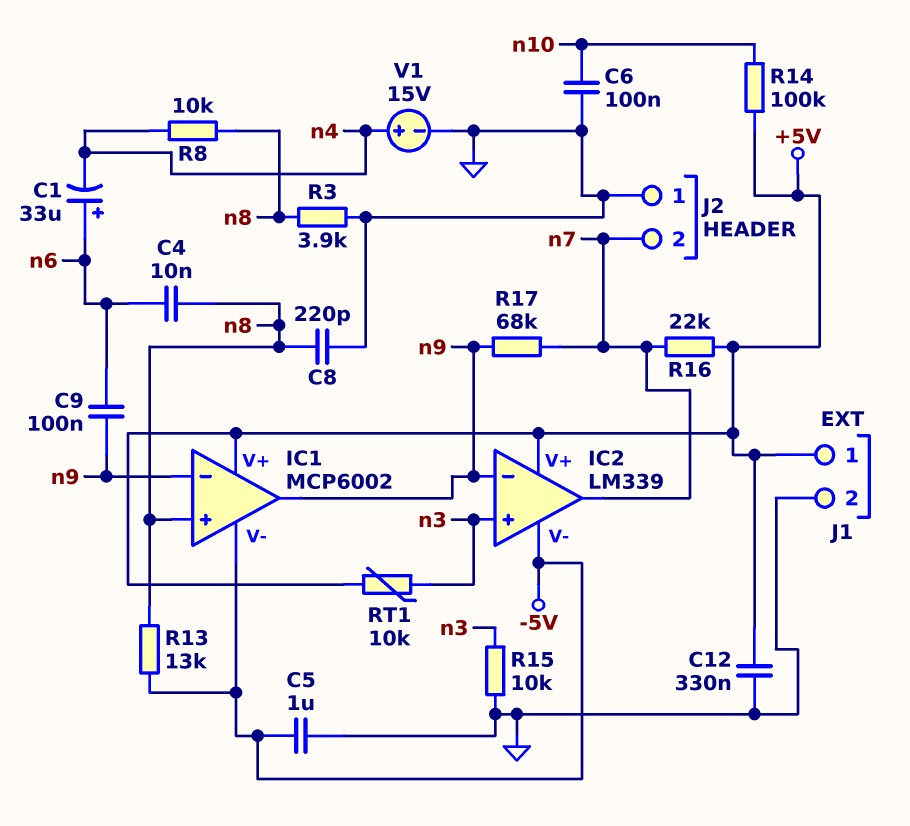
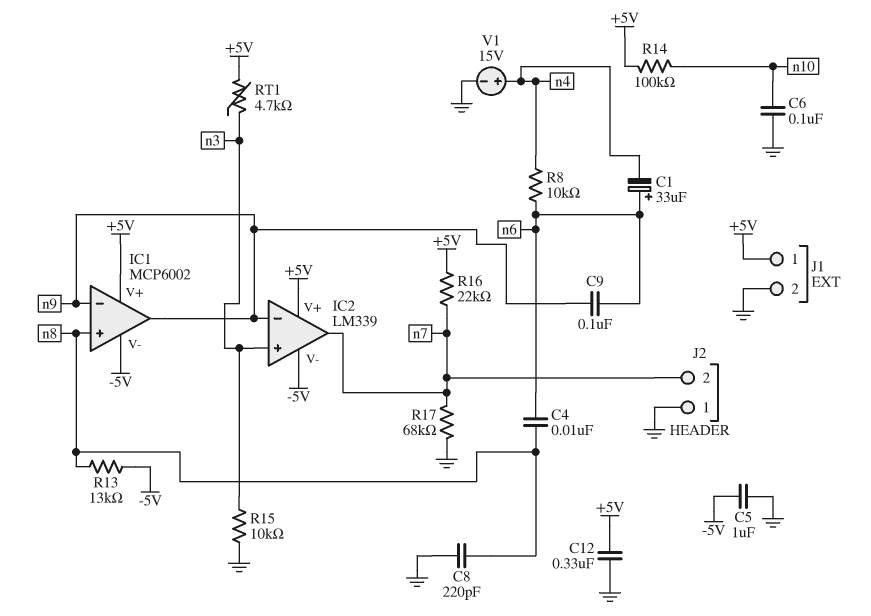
R3: 3.9k (GND, n8) -> none
R8: 10k (n4, n8) -> 10k (n4, n6)
R17: 68k (n7, n9) -> 68k (GND, n7)
RT1: 10k (+5V, n3) -> 4.7k (+5V, n3)

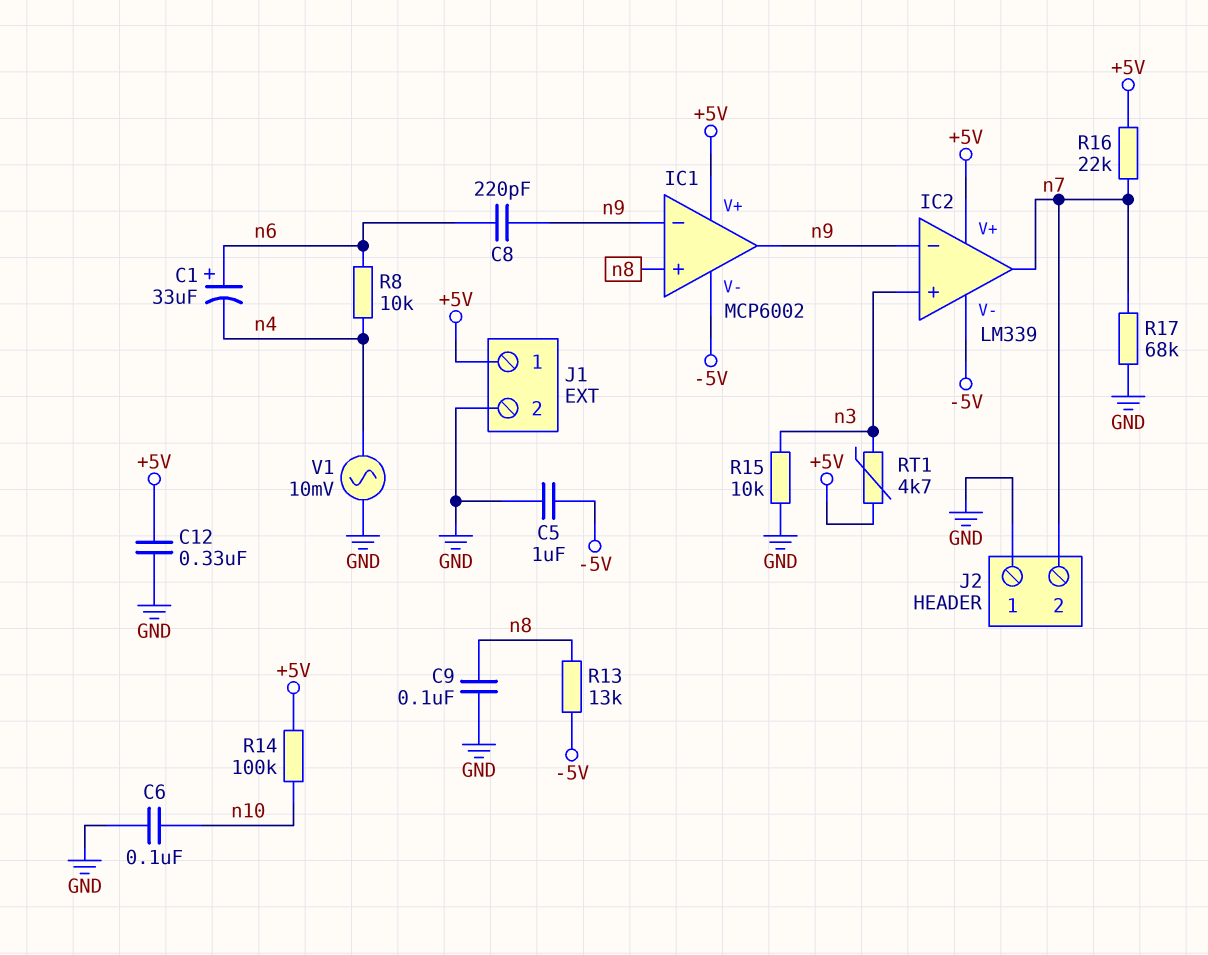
C4: 10nF (n6, n8) -> none
C8: 220pF (GND, n8) -> 220pF (n6, n9)
C9: 100nF (n6, n9) -> 100nF (GND, n8)
V1: 15V (plus n4, minus GND) -> AC 10mV (GND, n4)

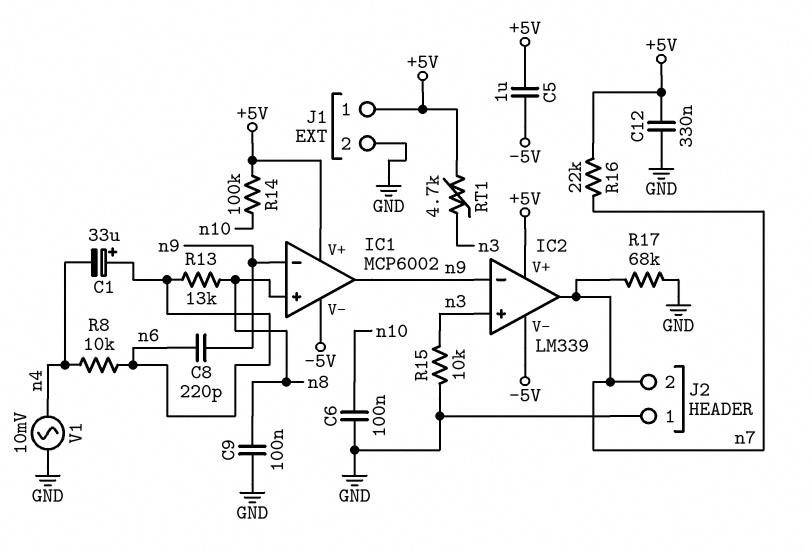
C5: 1uF (-5V, GND) -> 1uF (+5V, -5V)
R13: 13k (-5V, n8) -> 13k (n6, n8)

